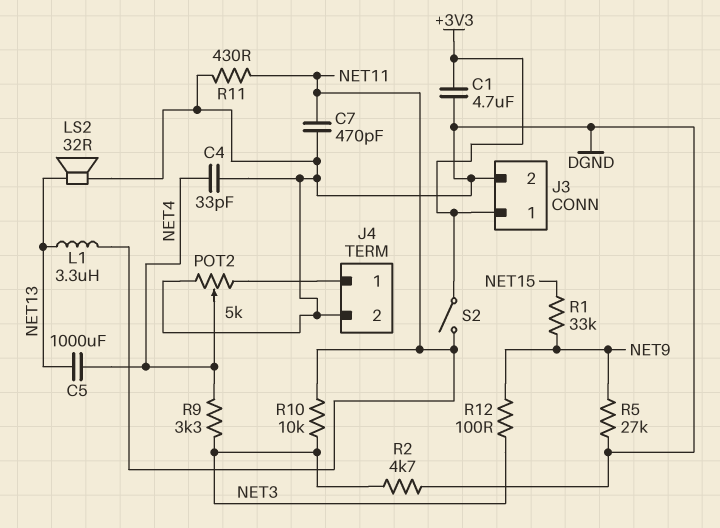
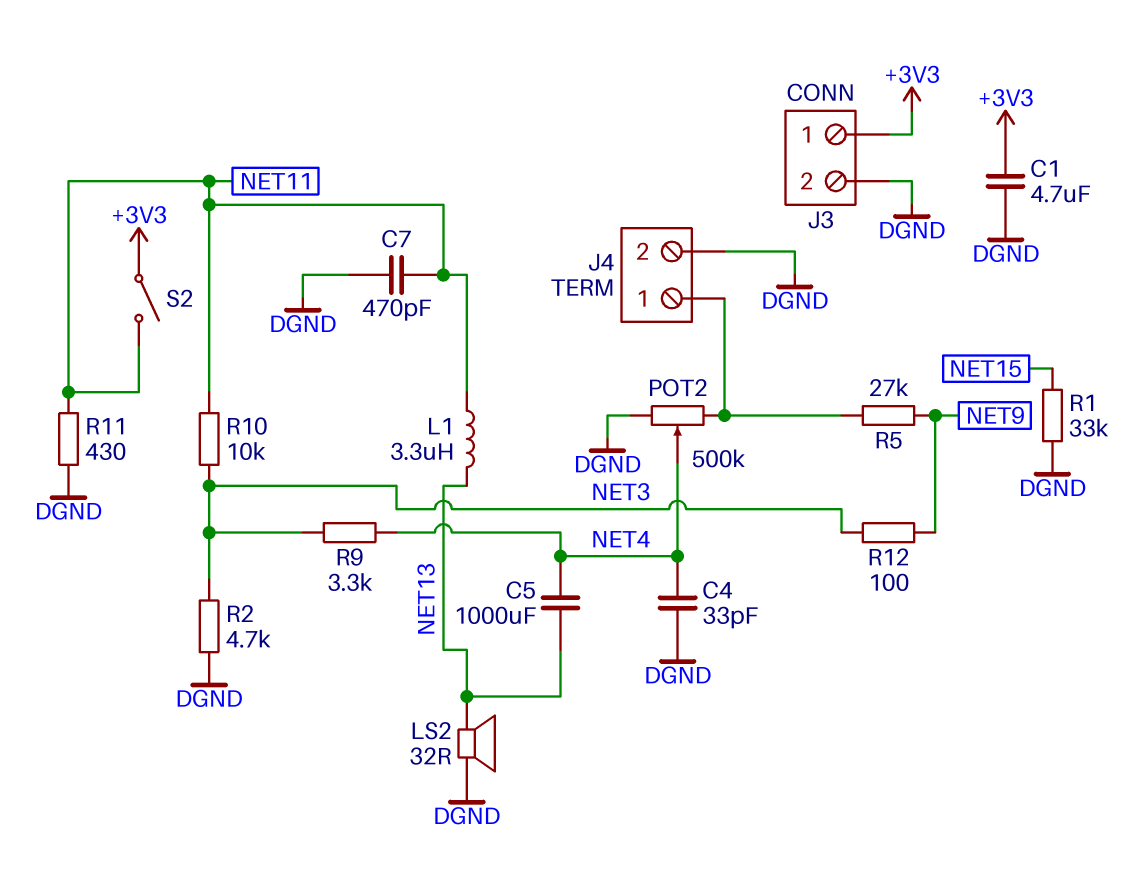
POT2: 5k (DGND, J4/1, wiper NET4) -> 500k (DGND, J4/1, wiper NET4)
R1: 33k (NET9, NET15) -> 33k (DGND, NET15)
R5: 27k (DGND, NET9) -> 27k (J4/1, NET9)

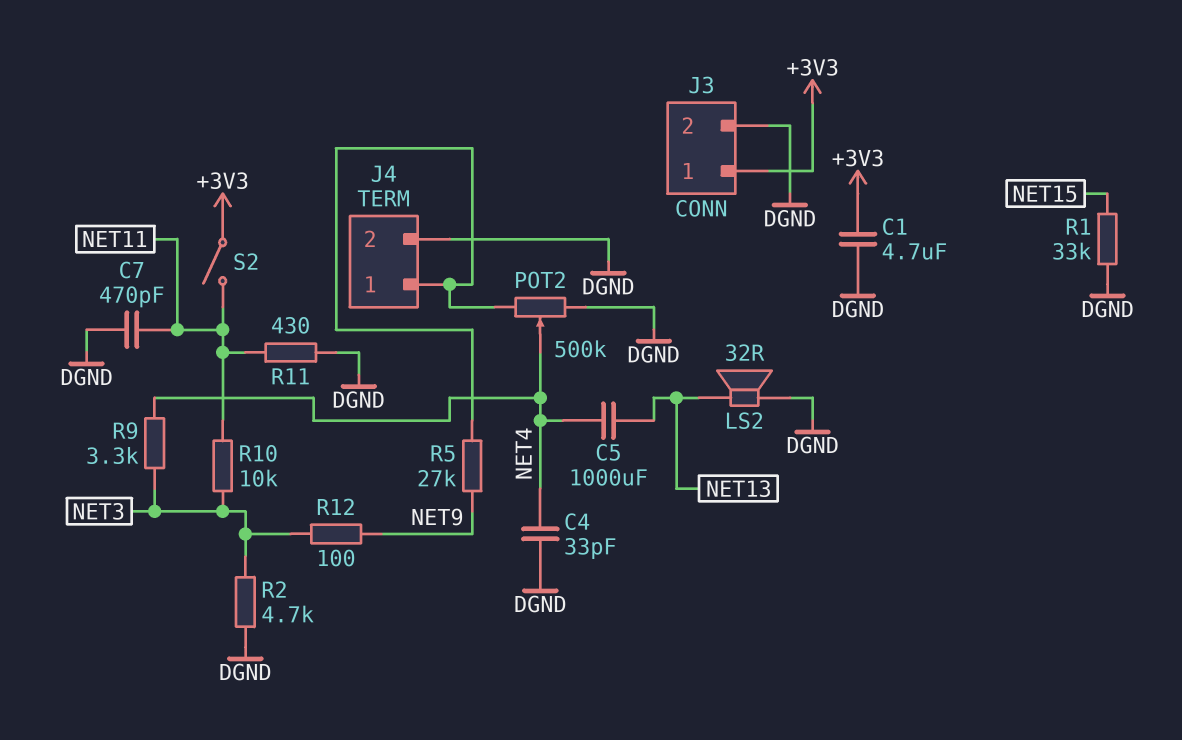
L1: 3.3uH (NET11, NET13) -> none

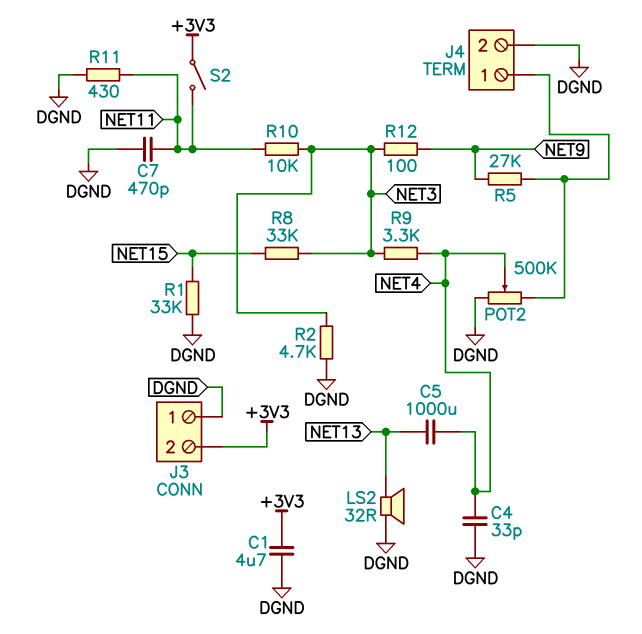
J3 pin 1: +3V3 -> DGND
J3 pin 2: DGND -> +3V3
R8: none -> 33k (NET3, NET15)

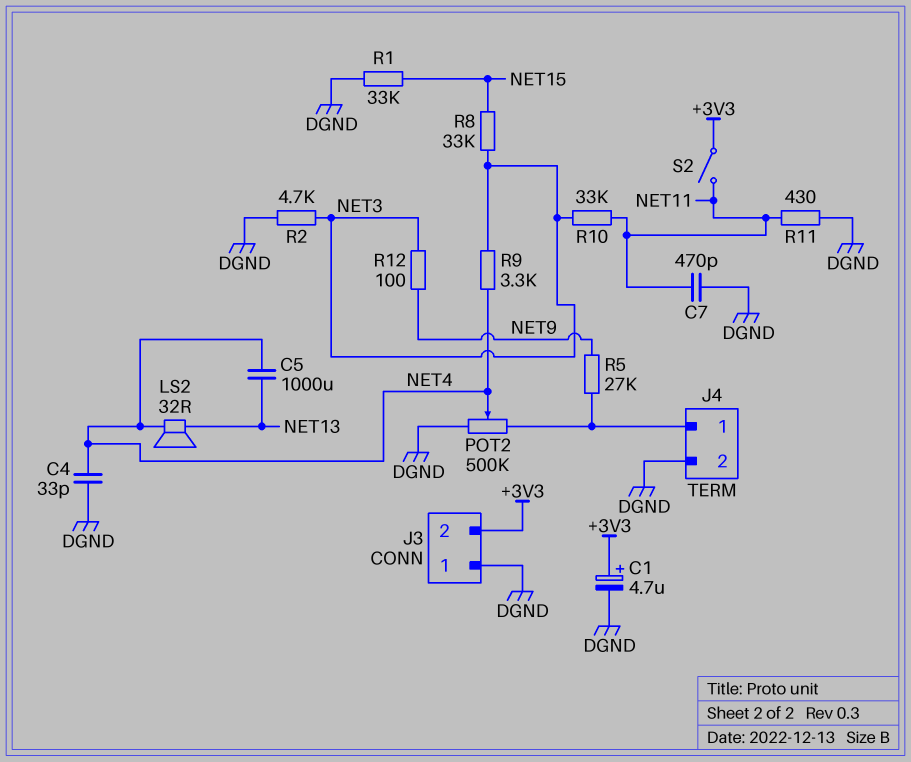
C1: 4.7uF (+3V3, DGND) -> 4.7uF (plus +3V3, minus DGND)
LS2: speaker 32R (DGND, NET13) -> speaker 32R (NET4, NET13)
R10: 10k (NET3, NET11) -> 33k (NET3, NET11)

